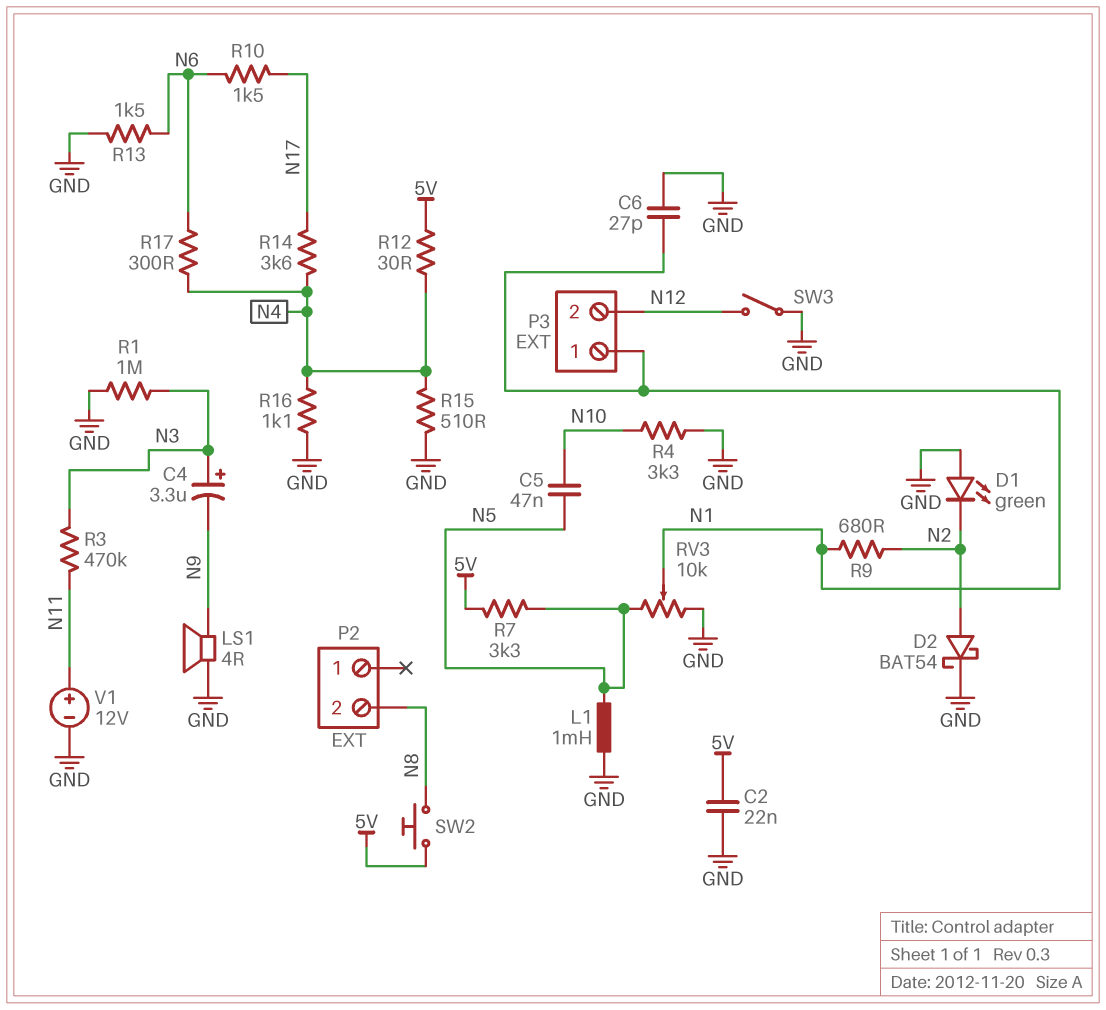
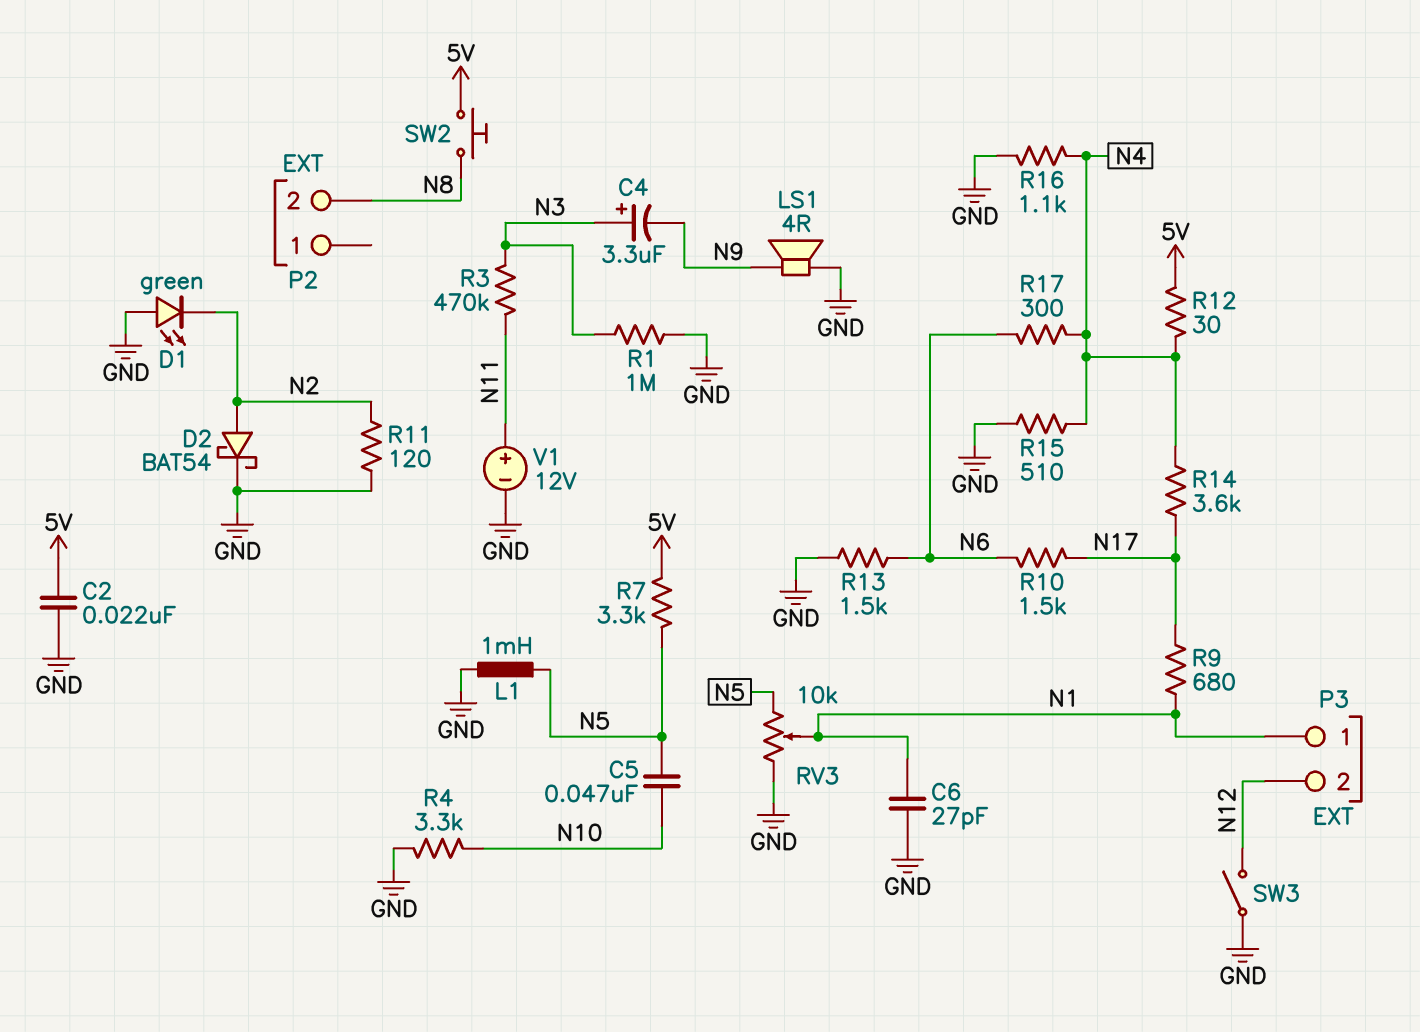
R9: 680 (N1, N2) -> 680 (N1, N17)
R11: none -> 120 (GND, N2)

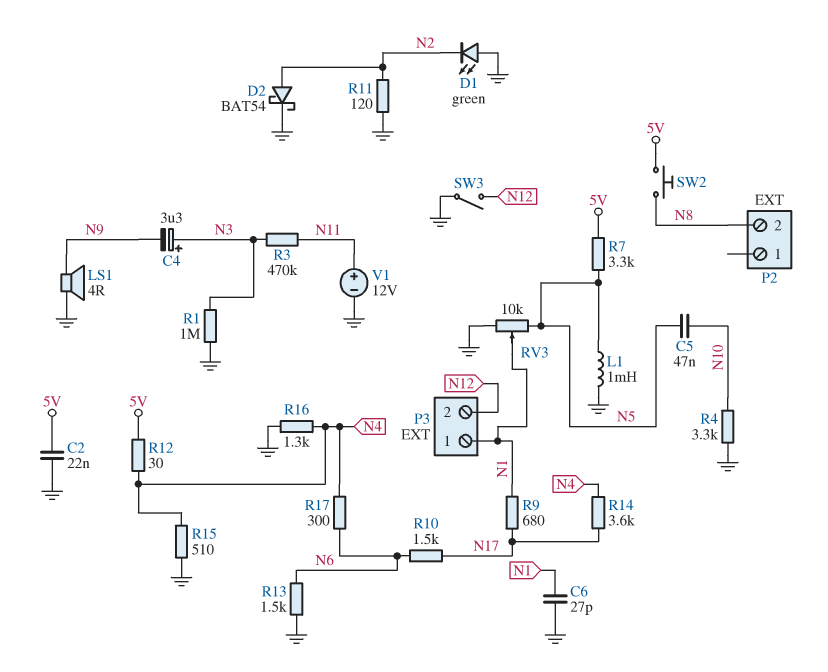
R16: 1.1k (GND, N4) -> 1.3k (GND, N4)

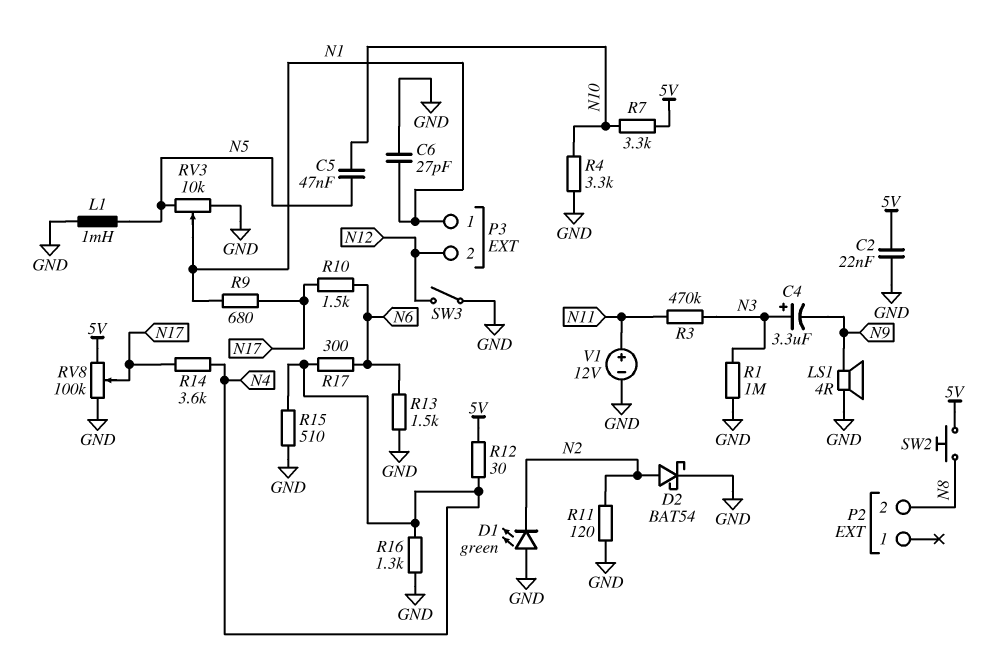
R7: 3.3k (5V, N5) -> 3.3k (5V, N10)
RV8: none -> 100k (5V, GND, wiper N17)

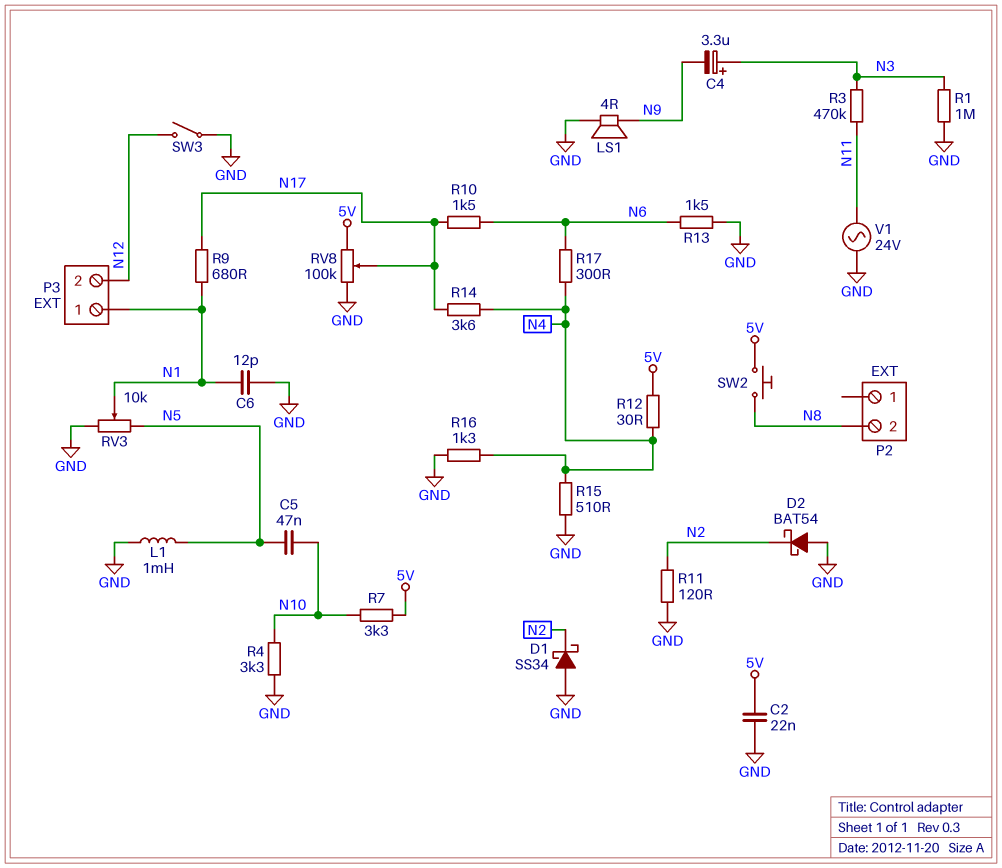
C6: 27pF (GND, N1) -> 12pF (GND, N1)
D1: LED green (A GND, K N2) -> schottky SS34 (A GND, K N2)
D2: schottky BAT54 (A N2, K GND) -> schottky BAT54 (A GND, K N2)
V1: 12V (plus N11, minus GND) -> AC 24V (GND, N11)

